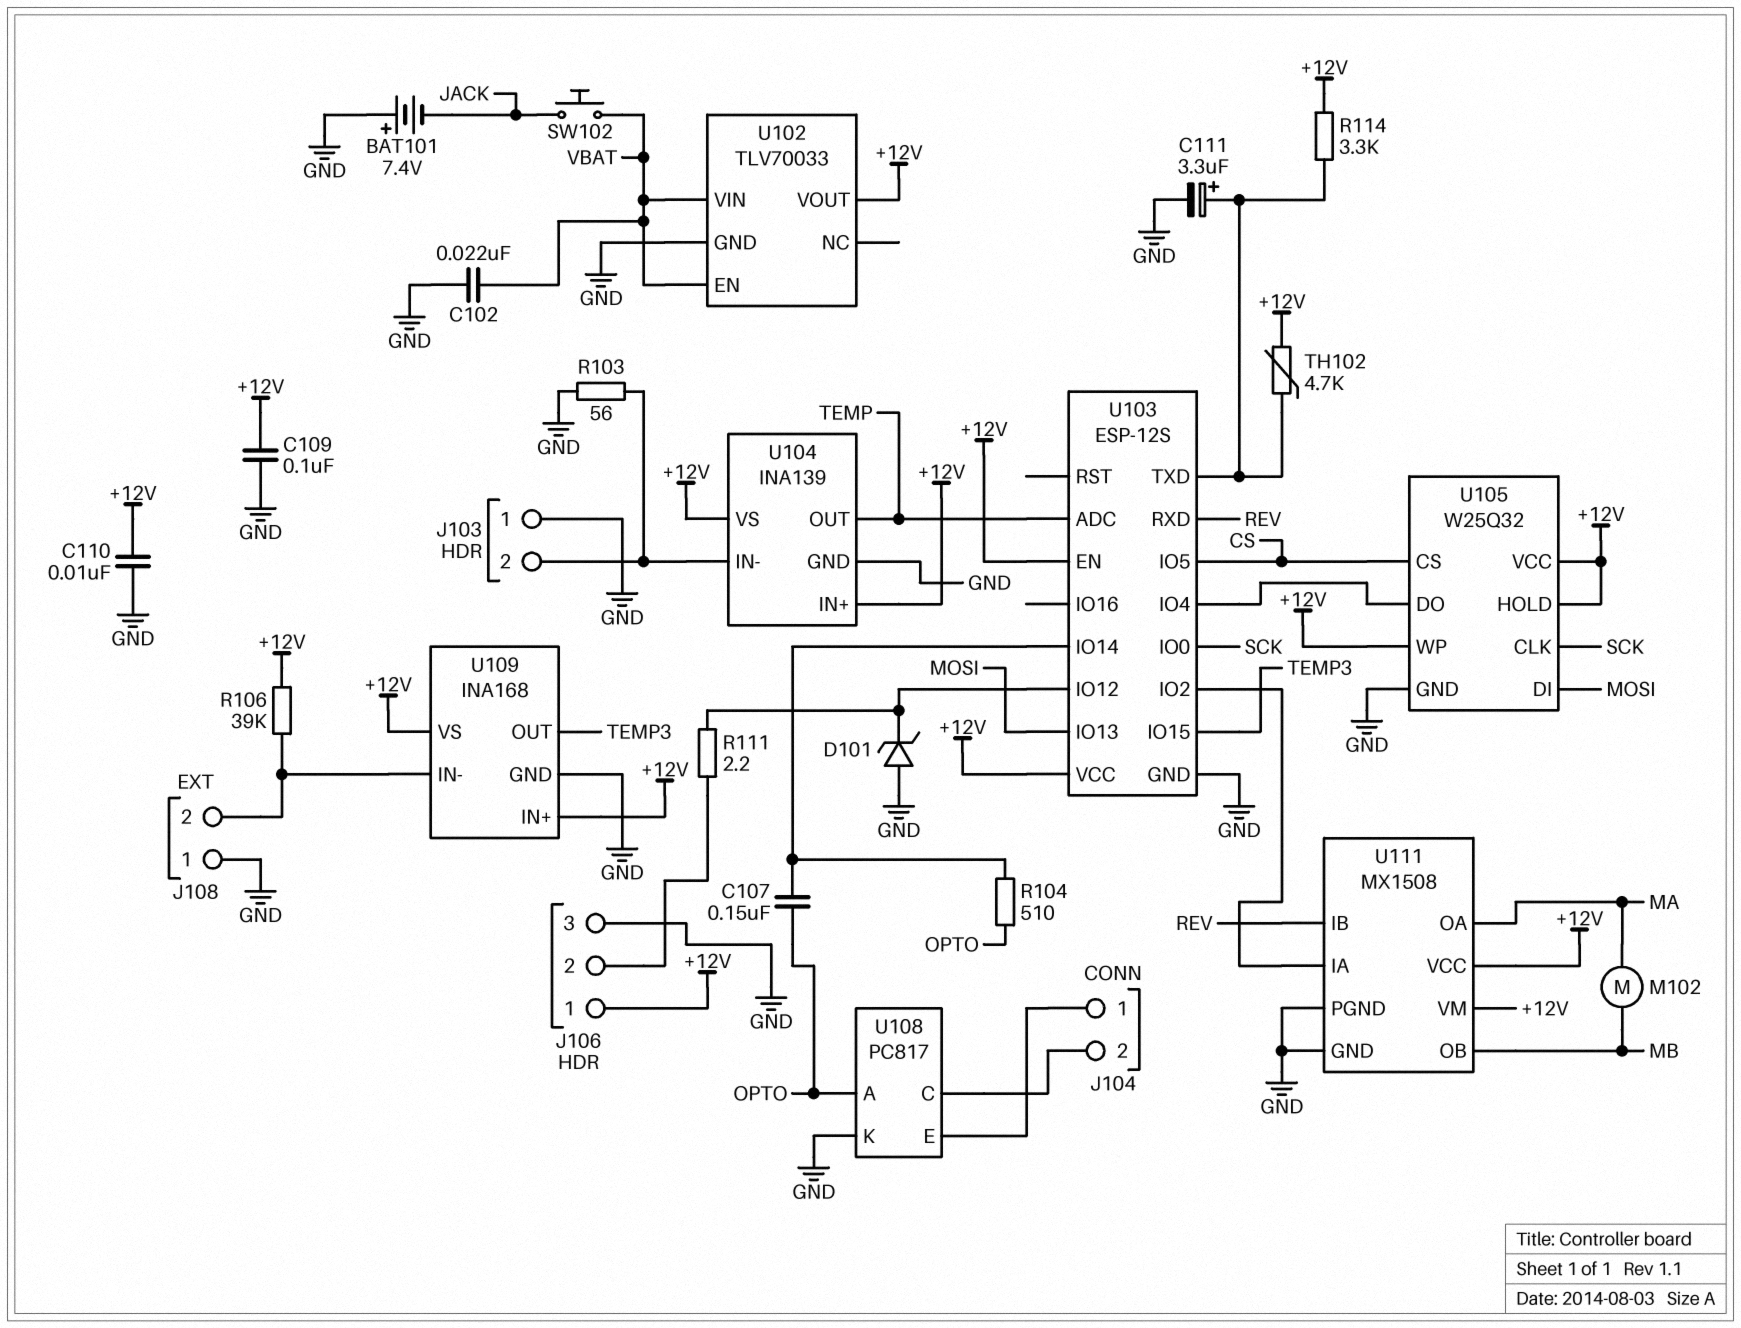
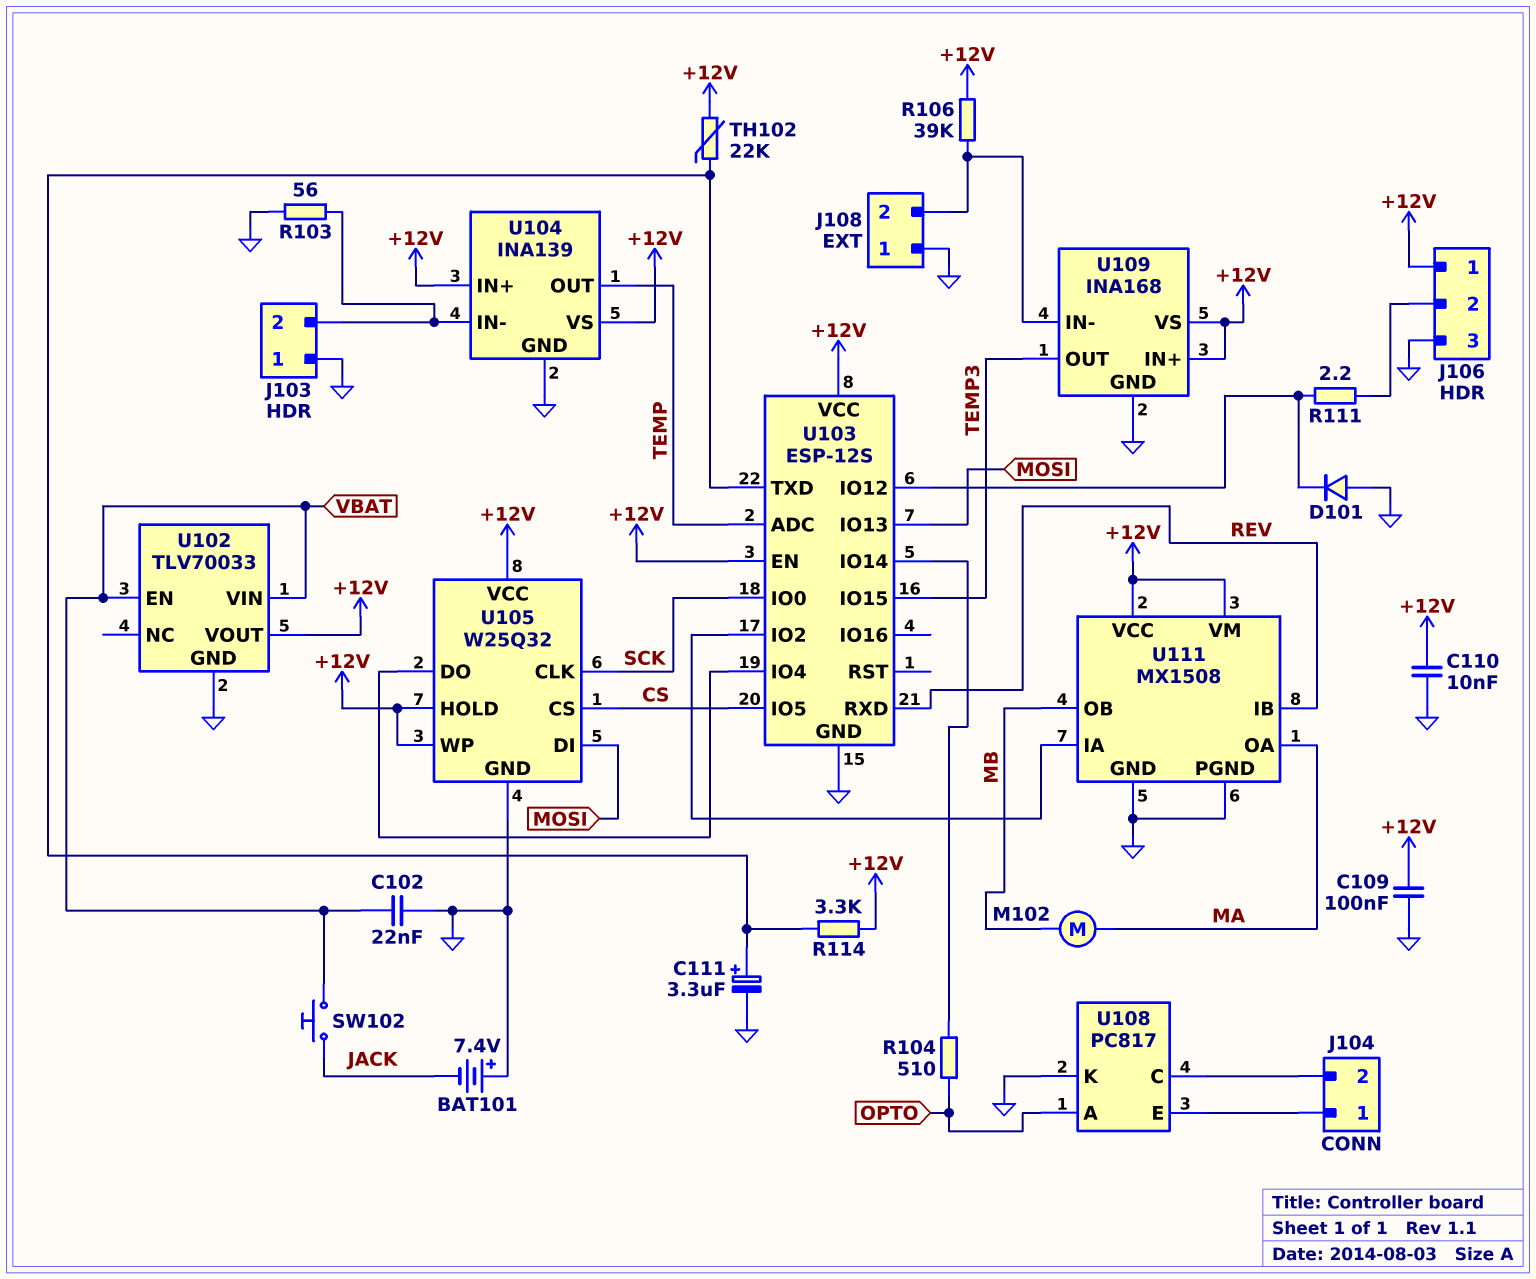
C107: 150nF (OPTO, U103/IO14) -> none
D101: zener (A GND, K U103/IO12) -> diode (A GND, K U103/IO12)
TH102: 4.7k (+12V, U103/TXD) -> 22k (+12V, U103/TXD)

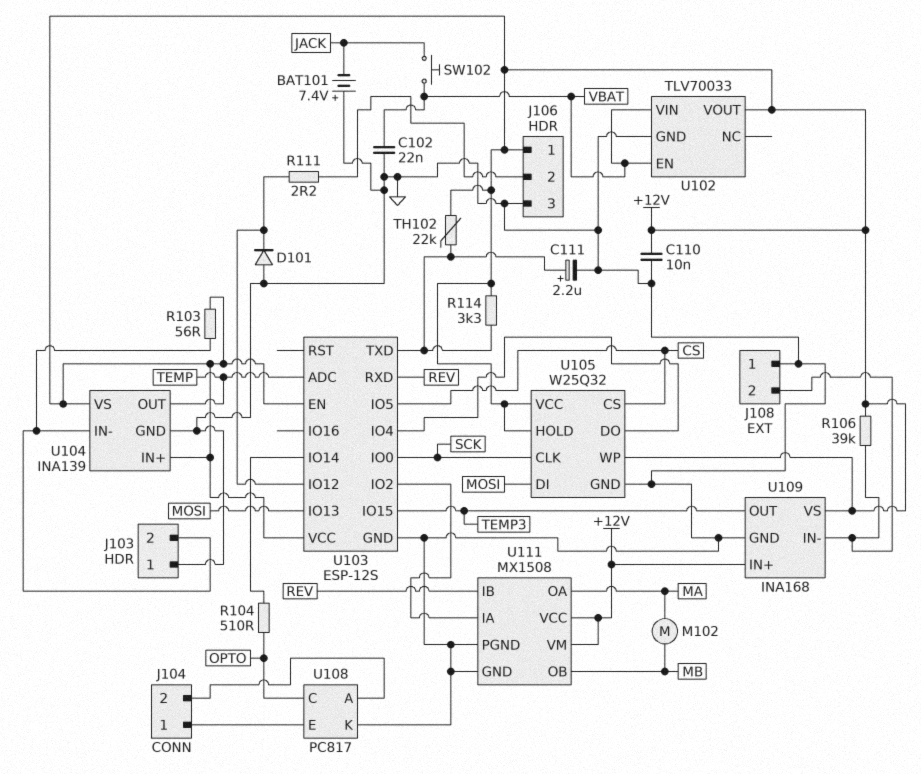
C109: 100nF (+12V, GND) -> none
C111: 3.3uF (plus U103/TXD, minus GND) -> 2.2uF (plus U103/TXD, minus GND)
R103: 56 (GND, J103/2) -> 56 (+12V, J103/2)
U108 pin A: OPTO -> J104/2
U108 pin C: J104/2 -> OPTO

